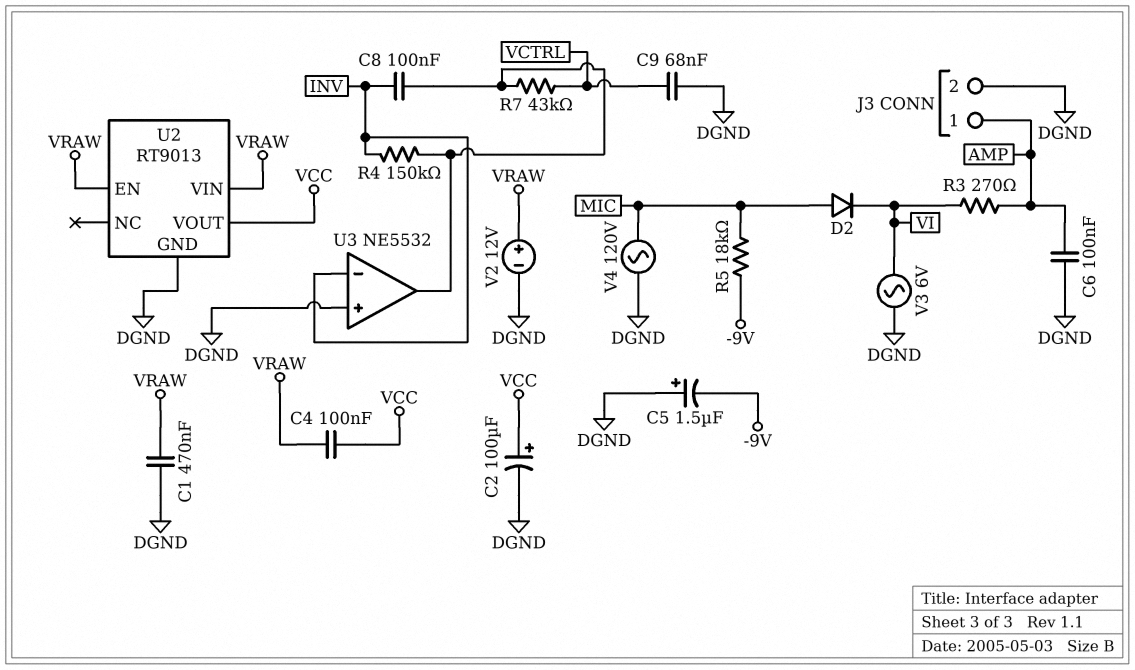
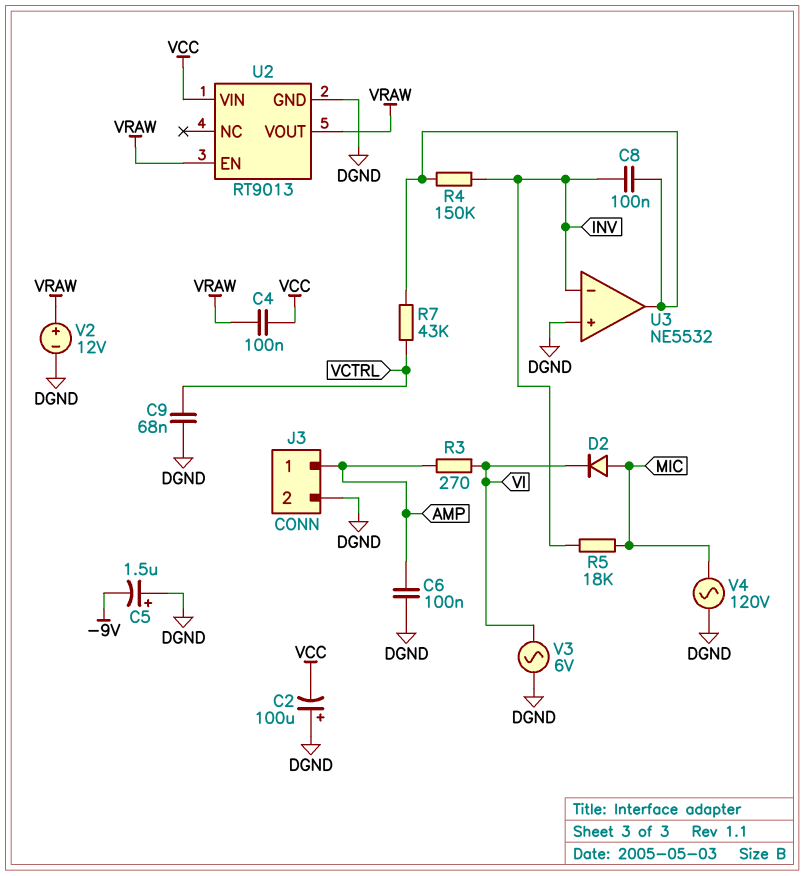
C1: 470nF (DGND, VRAW) -> none
C2: 100uF (plus VCC, minus DGND) -> 100uF (plus DGND, minus VCC)
R5: 18k (-9V, MIC) -> 18k (INV, MIC)
U2 pin VIN: VRAW -> VCC
U2 pin VOUT: VCC -> VRAW

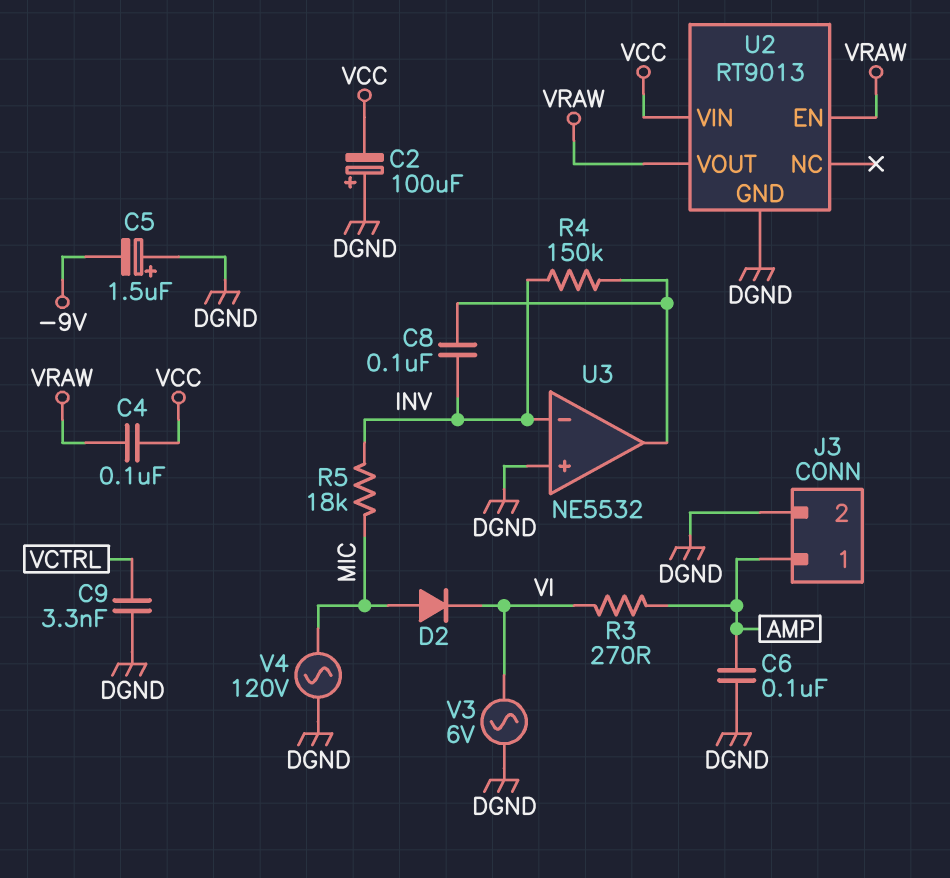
C9: 68nF (DGND, VCTRL) -> 3.3nF (DGND, VCTRL)
R7: 43k (U3/out, VCTRL) -> none
V2: 12V (plus VRAW, minus DGND) -> none

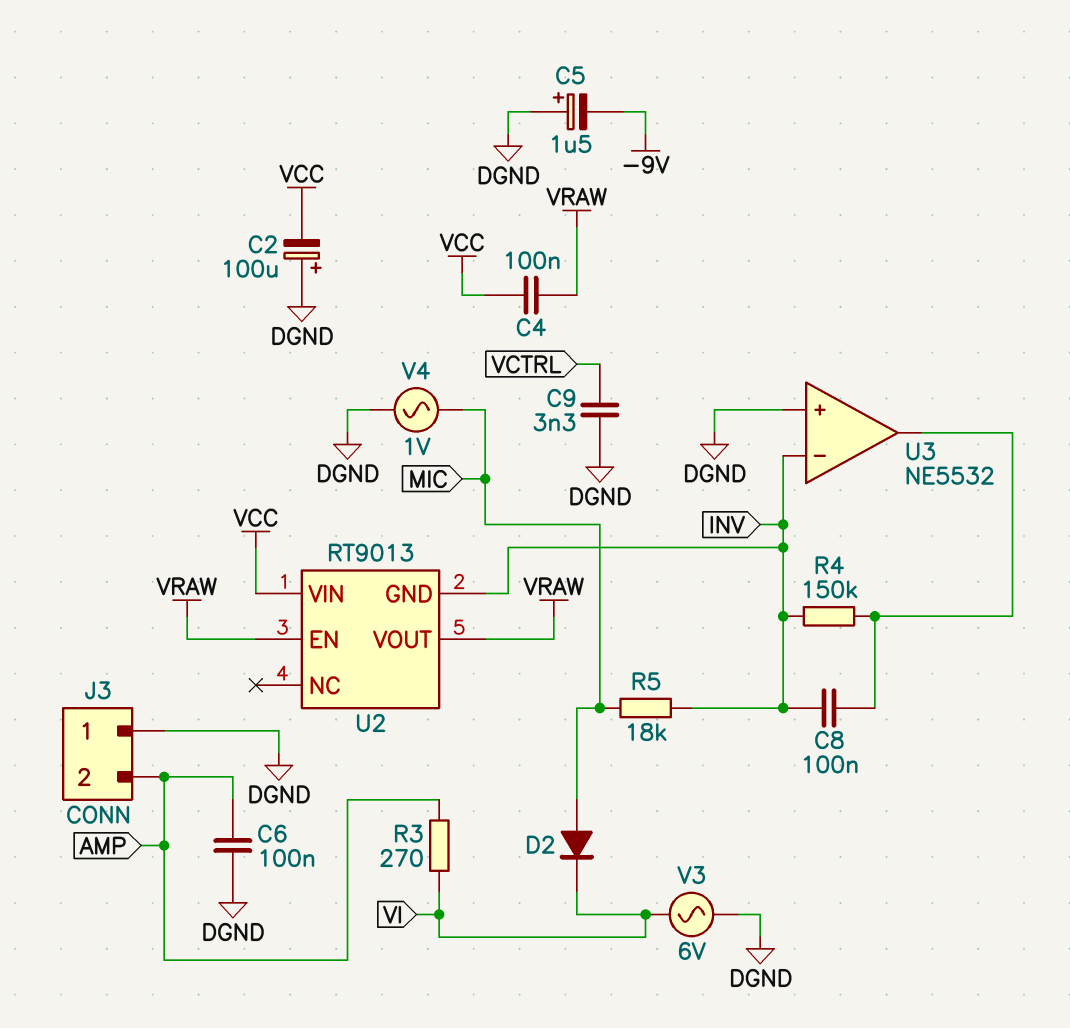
J3 pin 1: AMP -> DGND
J3 pin 2: DGND -> AMP
U2 pin GND: DGND -> INV
V4: AC 120V (DGND, MIC) -> AC 1V (DGND, MIC)

